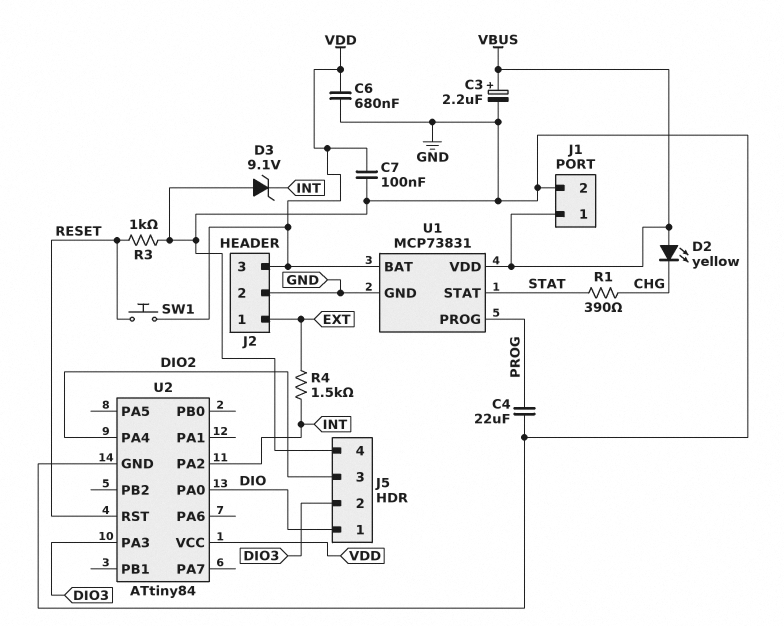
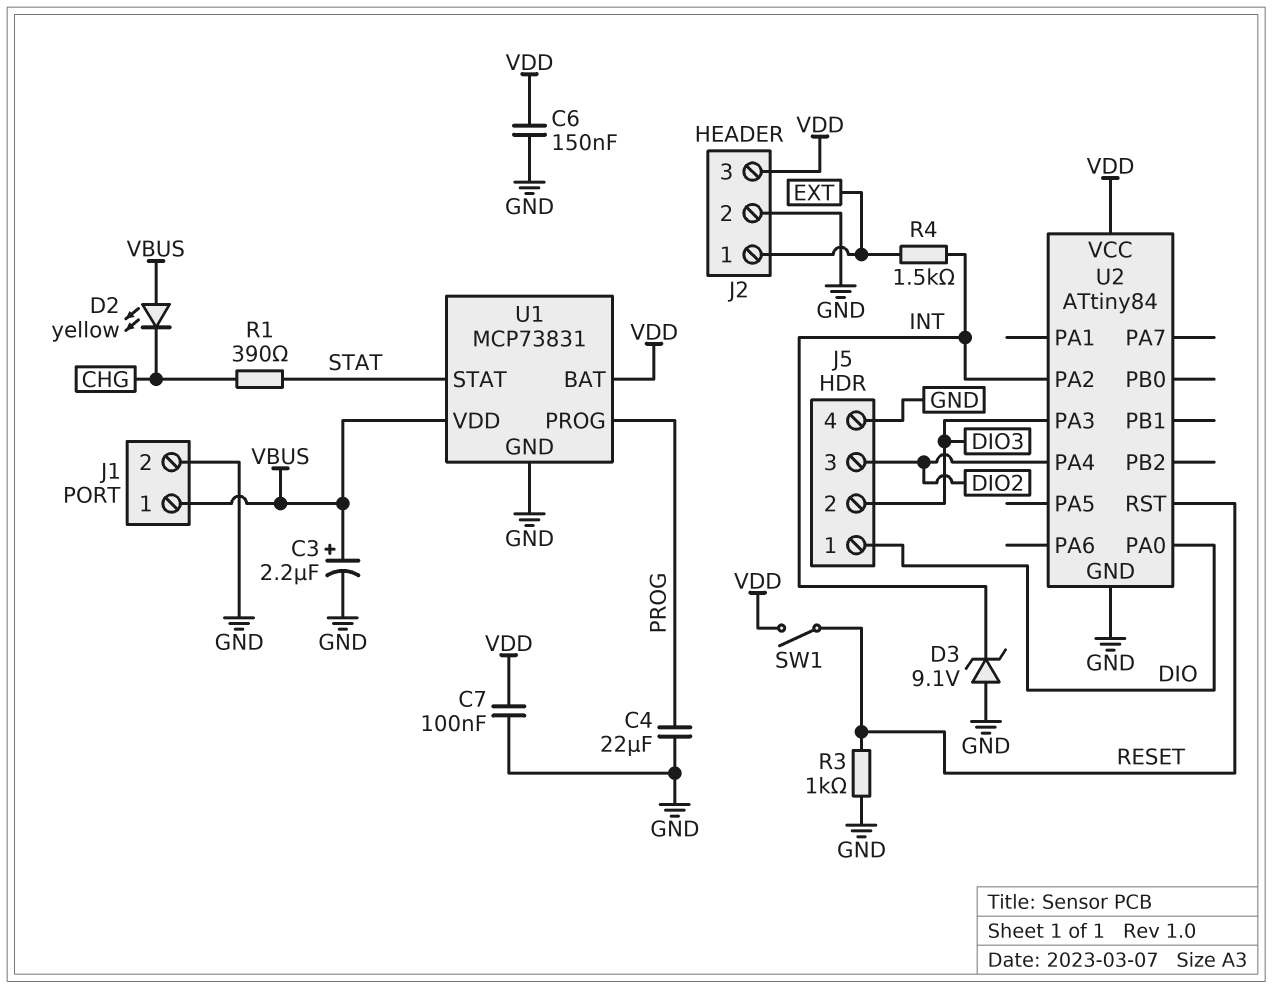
C6: 680nF (GND, VDD) -> 150nF (GND, VDD)
SW1: button (RESET, VDD) -> switch (RESET, VDD)

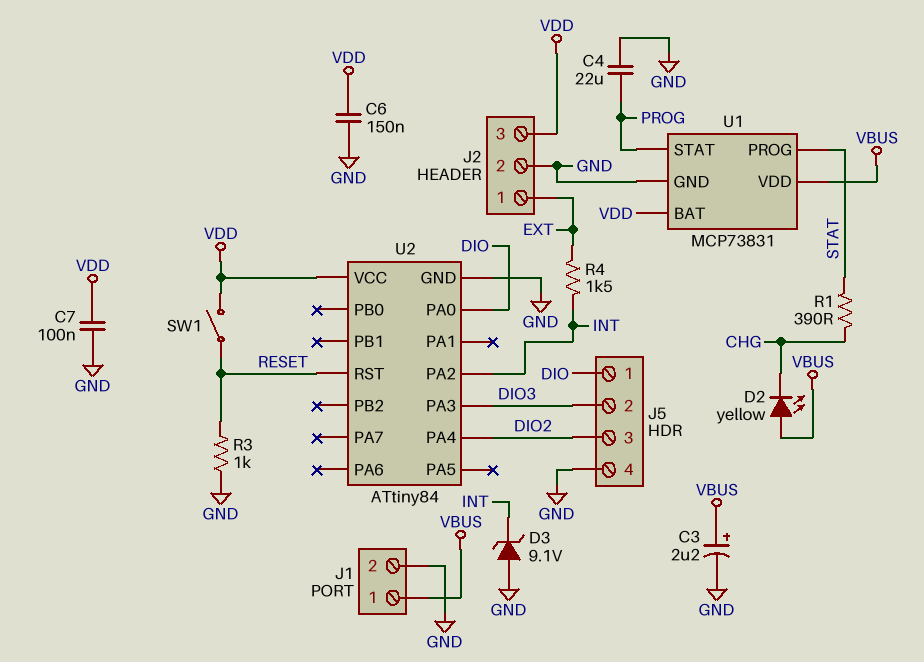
U1 pin PROG: PROG -> STAT
U1 pin STAT: STAT -> PROG

